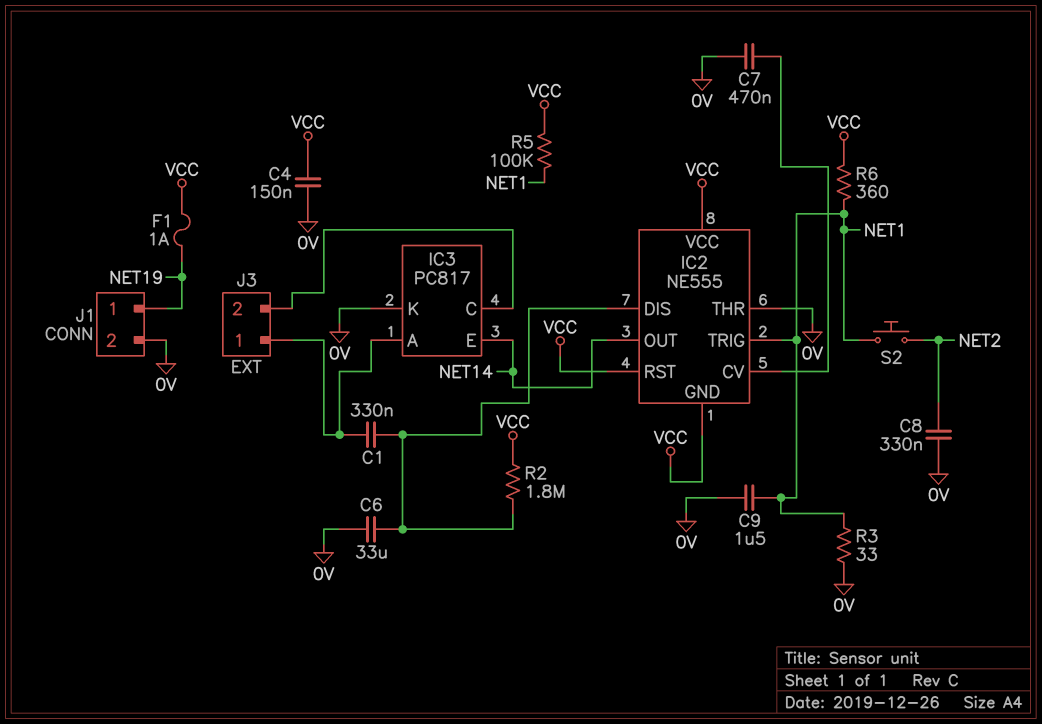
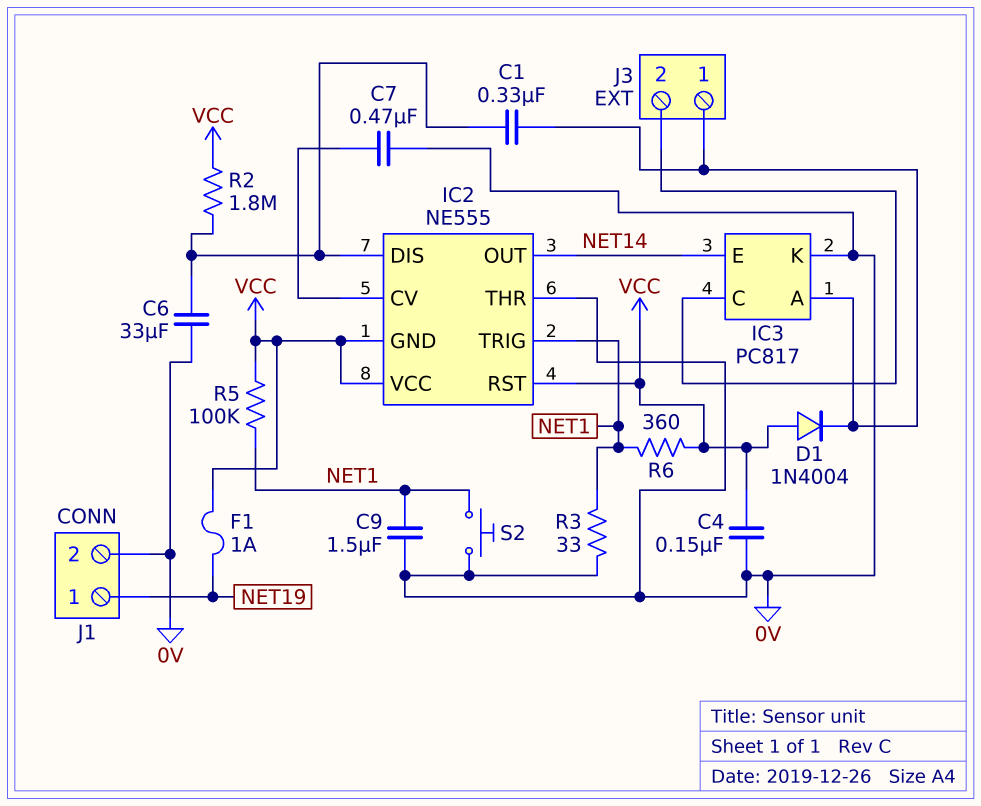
C8: 330nF (0V, NET2) -> none
D1: none -> diode 1N4004 (A VCC, K IC3/A)
S2: button (NET1, NET2) -> button (0V, NET1)

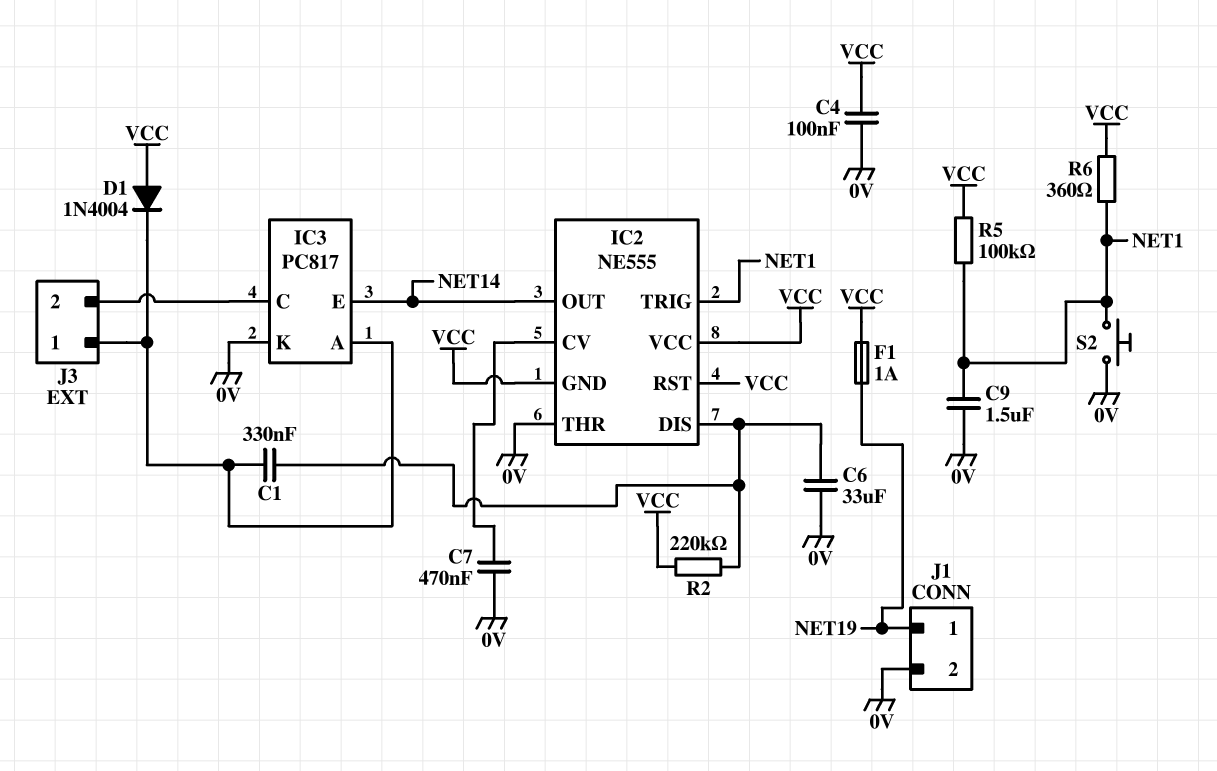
C4: 150nF (0V, VCC) -> 100nF (0V, VCC)
R2: 1.8M (IC2/DIS, VCC) -> 220k (IC2/DIS, VCC)
R3: 33 (0V, NET1) -> none

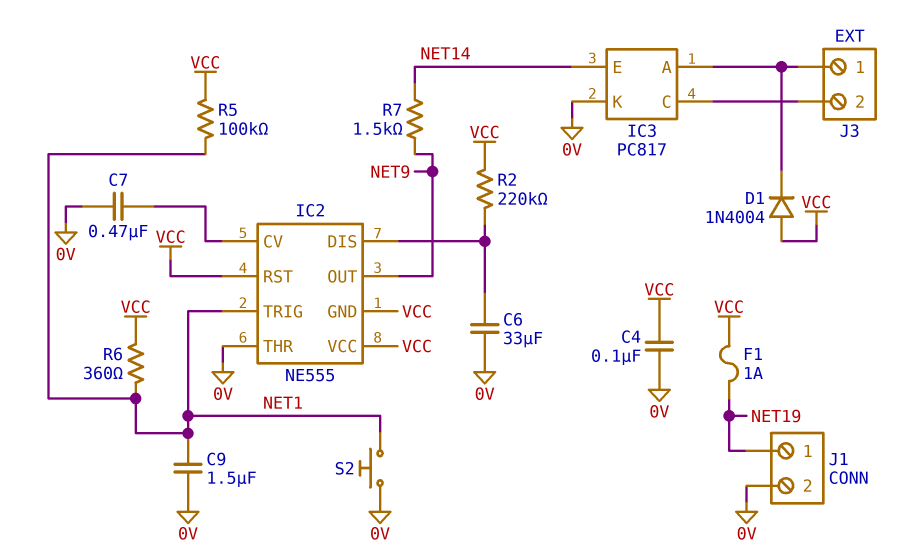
C1: 330nF (IC2/DIS, IC3/A) -> none
IC2 pin OUT: NET14 -> NET9
R7: none -> 1.5k (NET9, NET14)

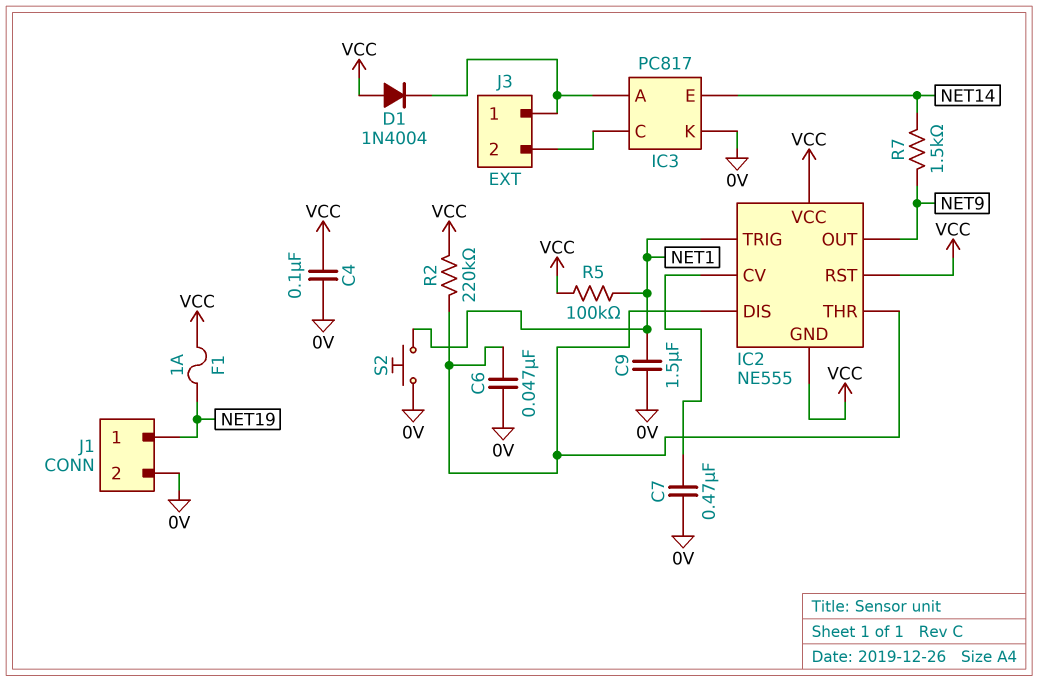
C6: 33uF (0V, IC2/DIS) -> 47nF (0V, IC2/DIS)
IC2 pin THR: 0V -> IC2/DIS
R6: 360 (NET1, VCC) -> none

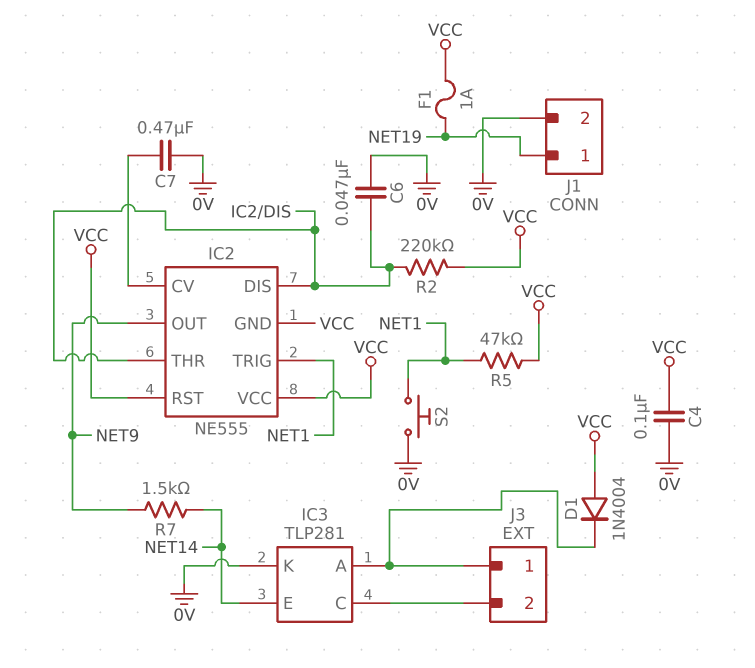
C9: 1.5uF (0V, NET1) -> none
IC3: PC817 -> TLP281
R5: 100k (NET1, VCC) -> 47k (NET1, VCC)

